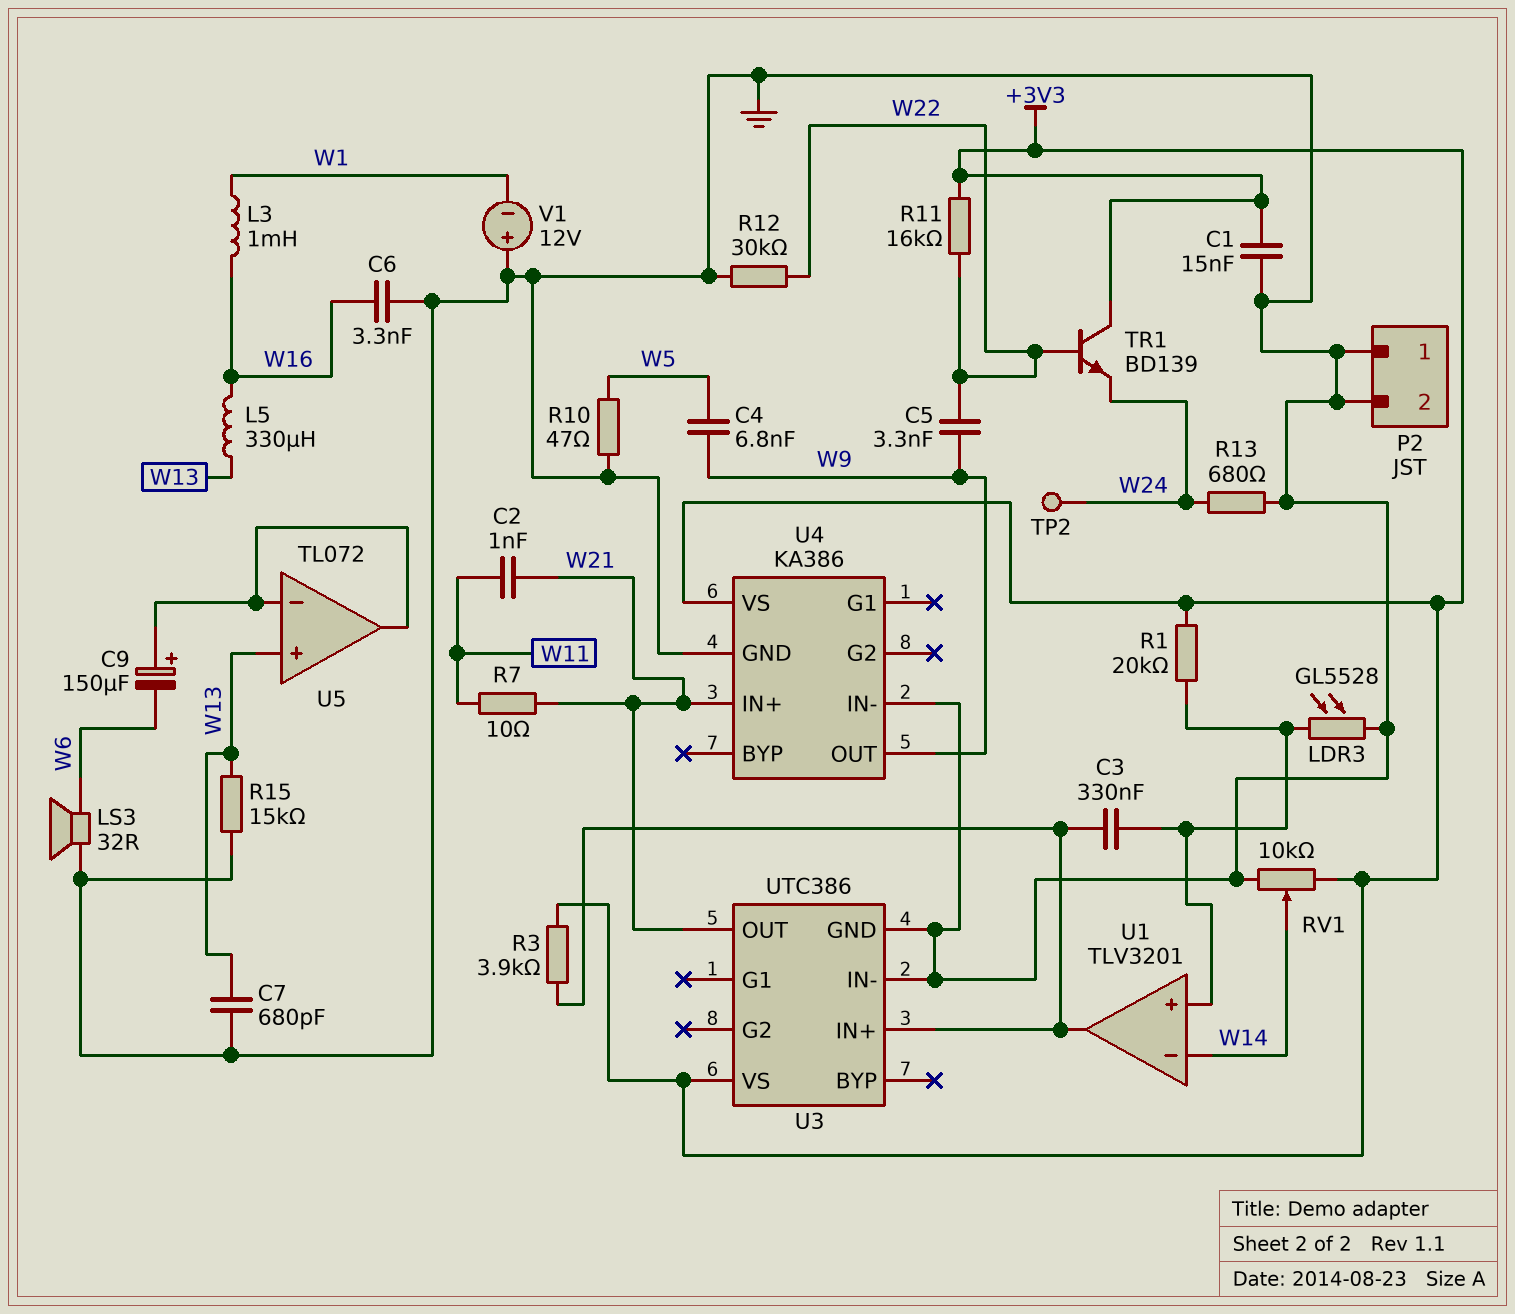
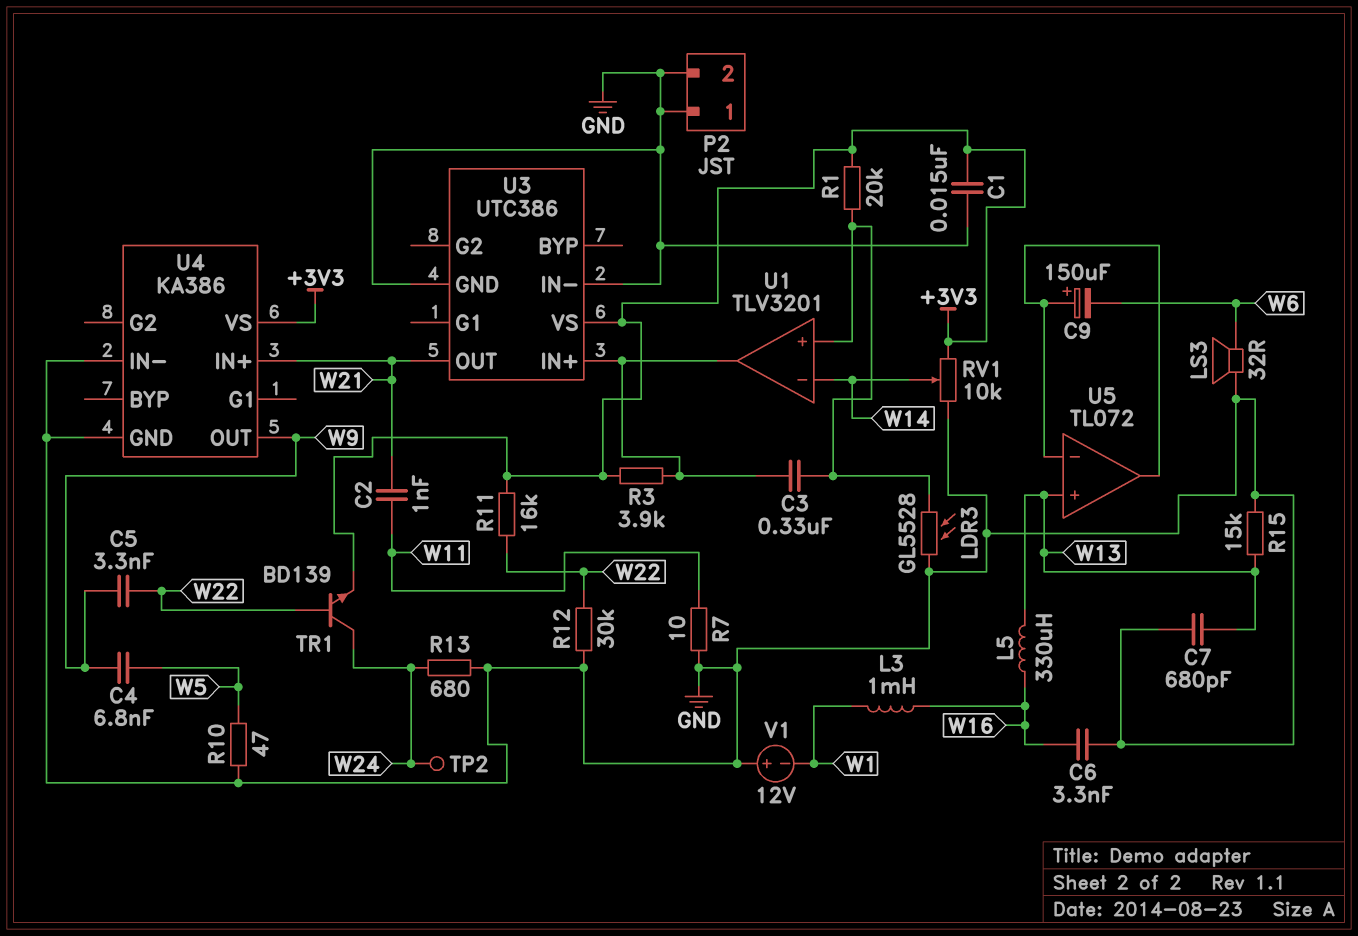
R7: 10 (W11, W21) -> 10 (GND, W11)
TR1: NPN BD139 (B W22, C +3V3, E W24) -> NPN BD139 (B W22, C W24, E +3V3)

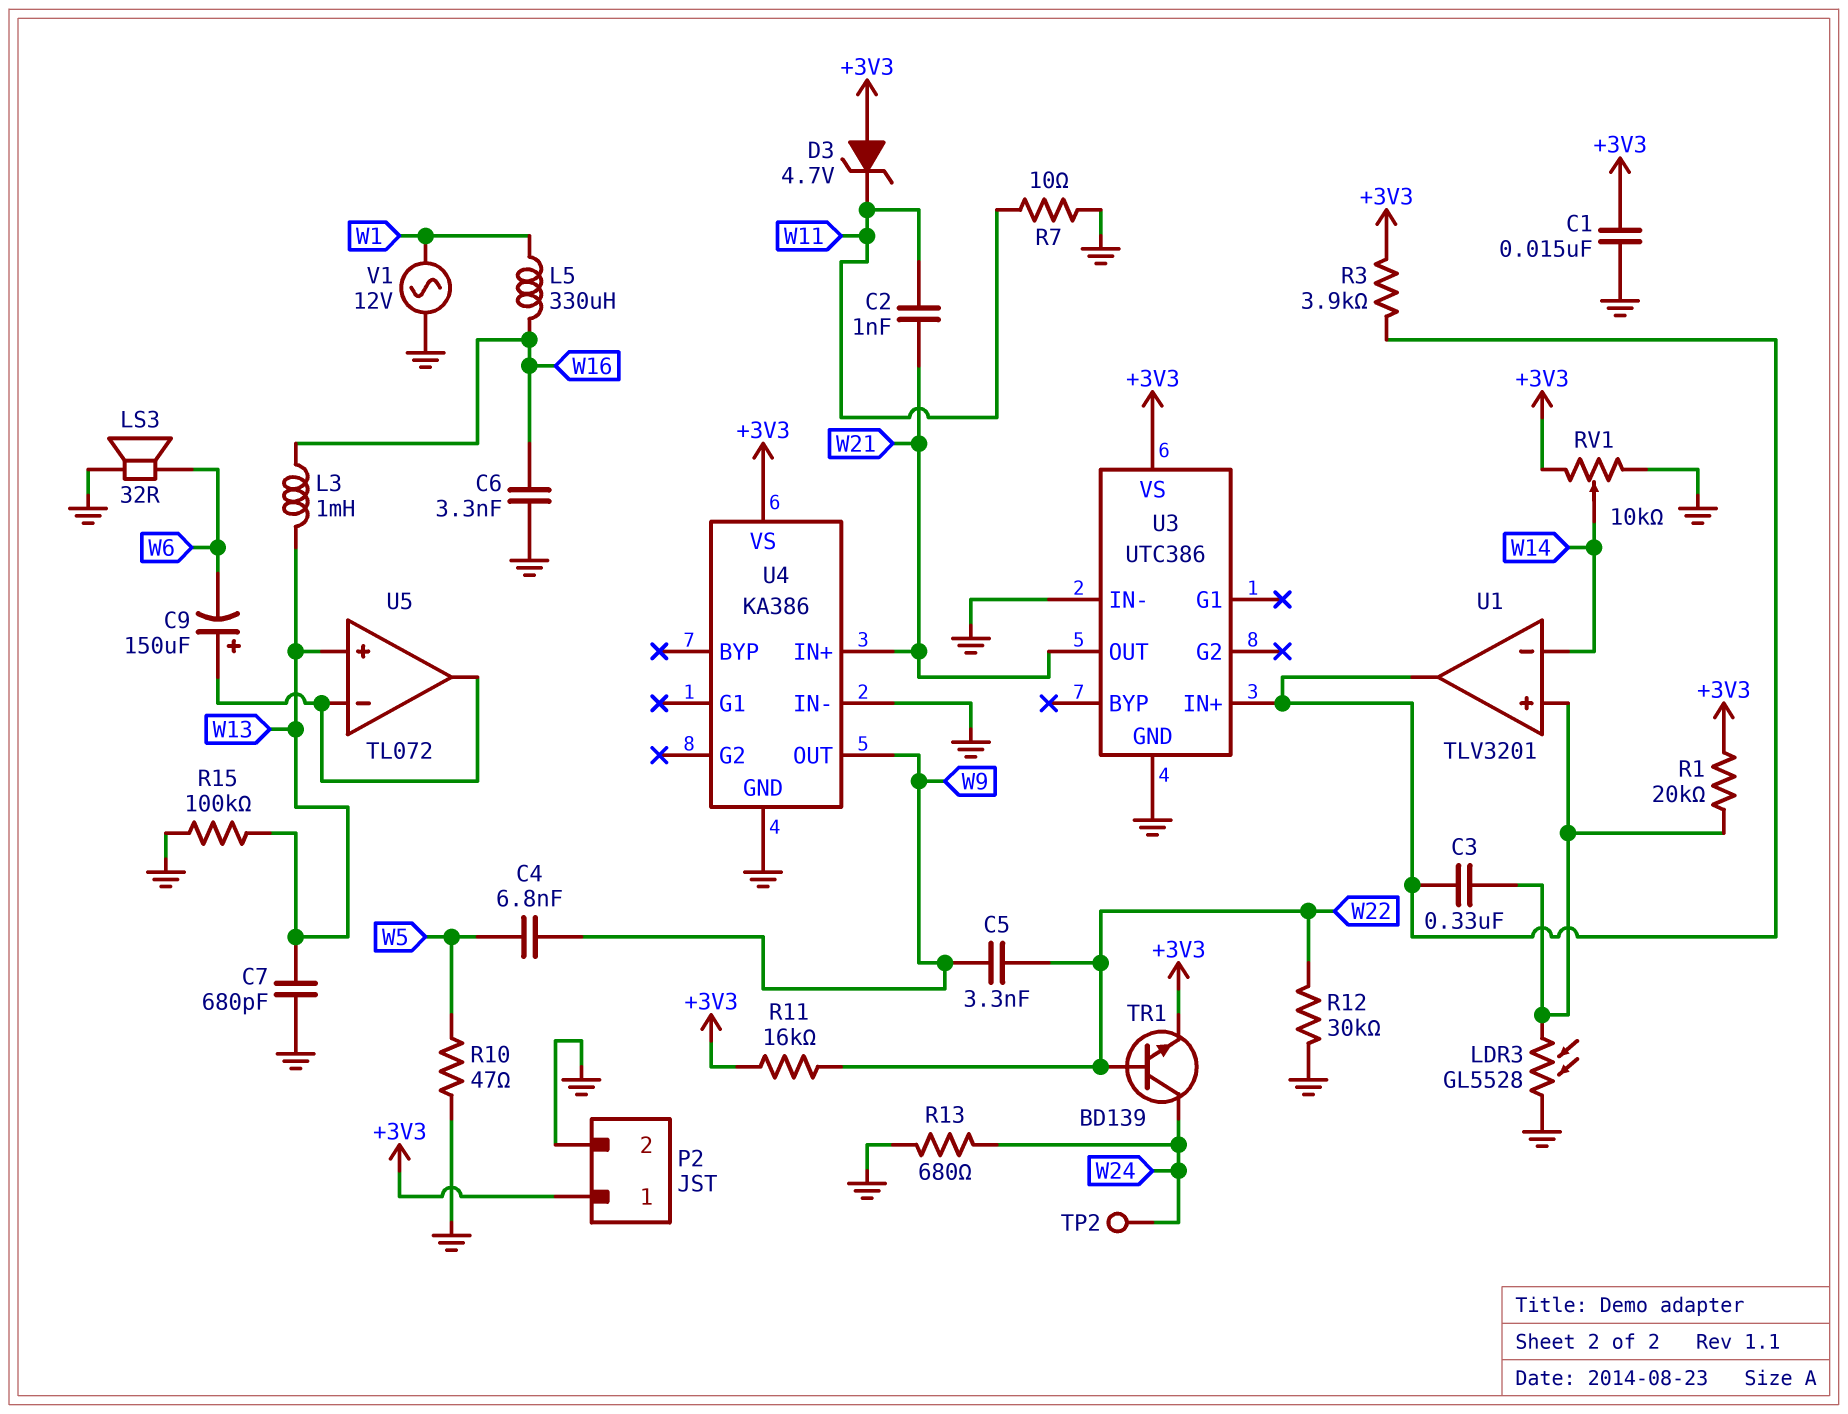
D3: none -> zener 4.7V (A +3V3, K W11)
L3: 1mH (W1, W16) -> 1mH (W13, W16)
L5: 330uH (W13, W16) -> 330uH (W1, W16)
P2 pin 1: GND -> +3V3
R15: 15k (GND, W13) -> 100k (GND, W13)
V1: 12V (plus GND, minus W1) -> AC 12V (GND, W1)

